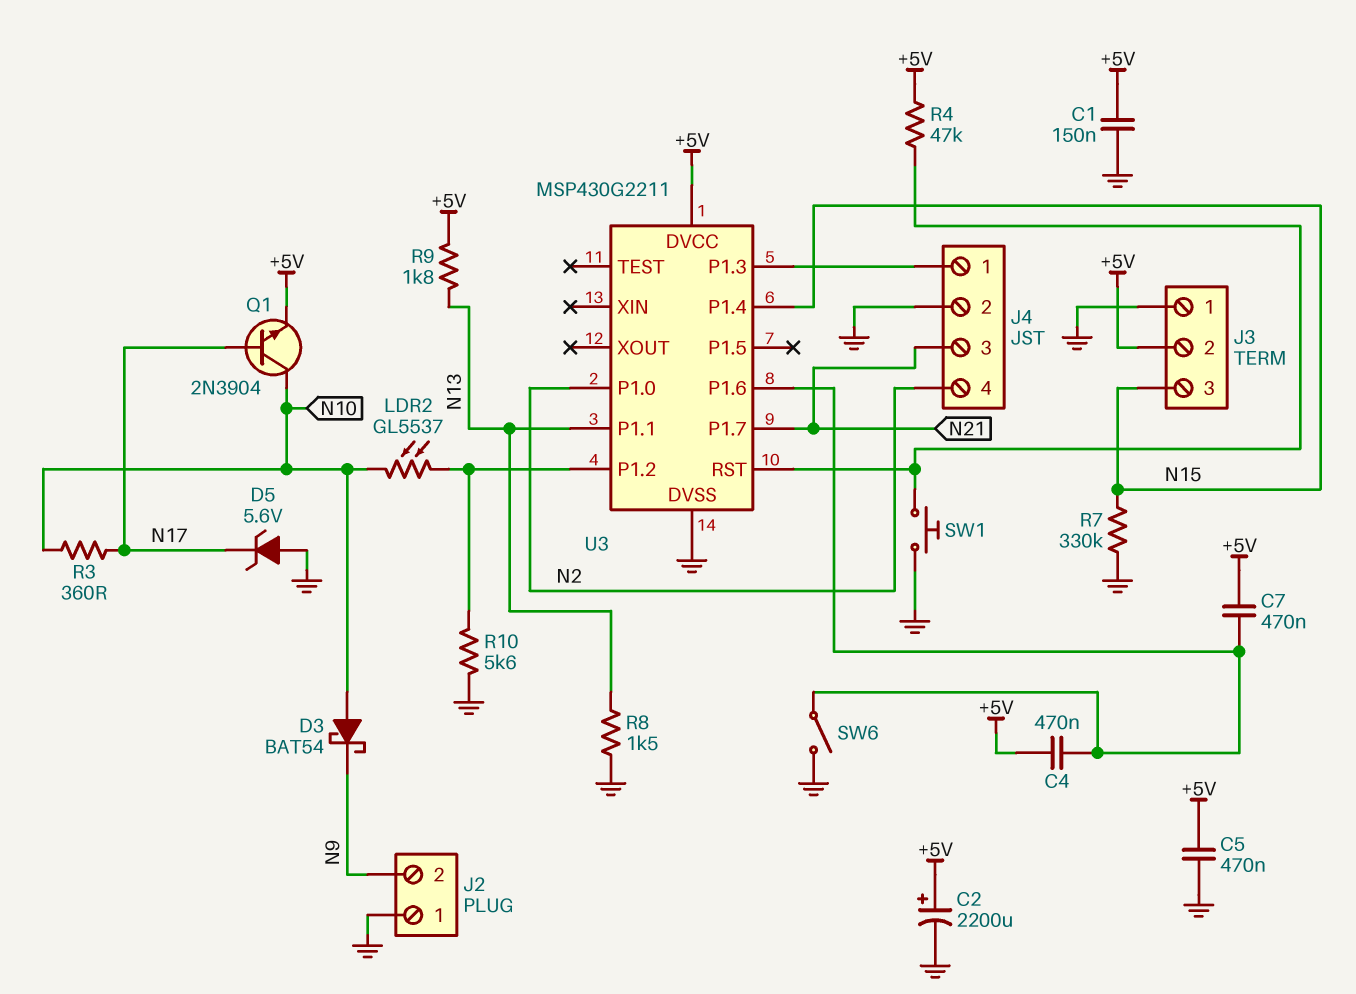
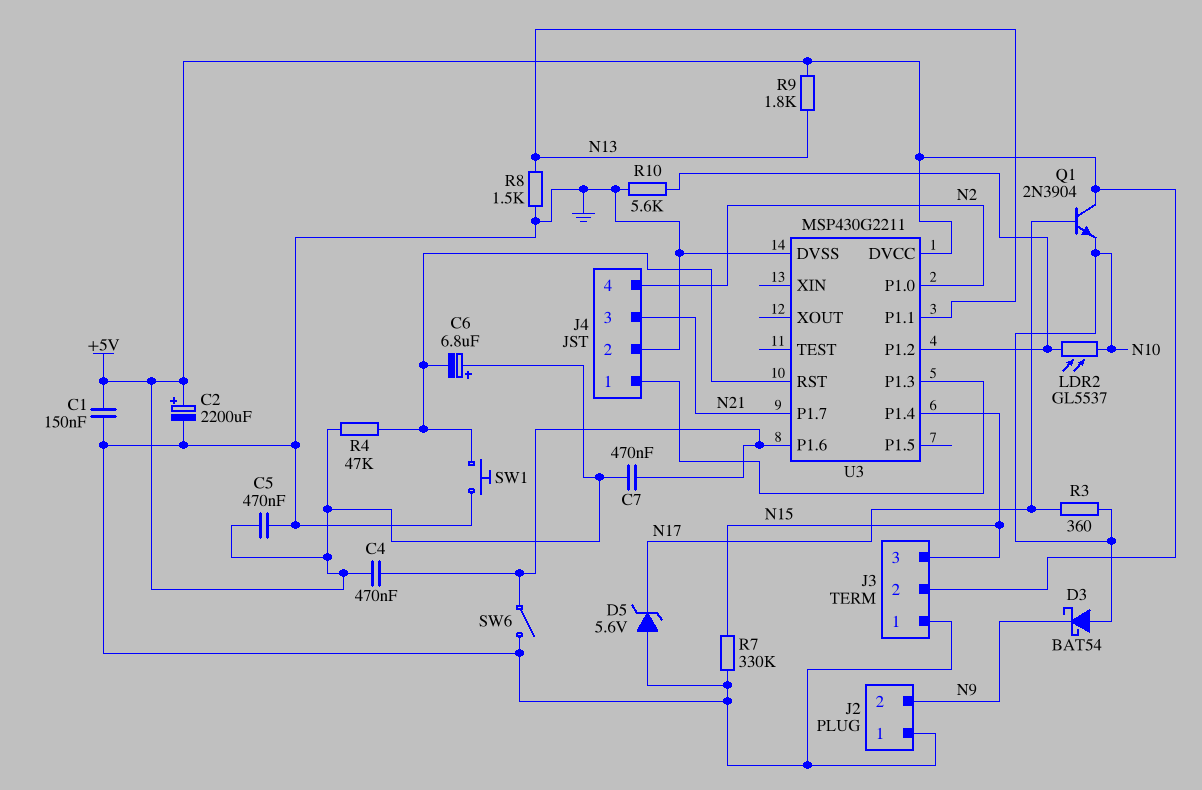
C6: none -> 6.8uF (plus +5V, minus U3/RST)
Q1: NPN 2N3904 (B N17, C N10, E +5V) -> NPN 2N3904 (B N17, C +5V, E N10)

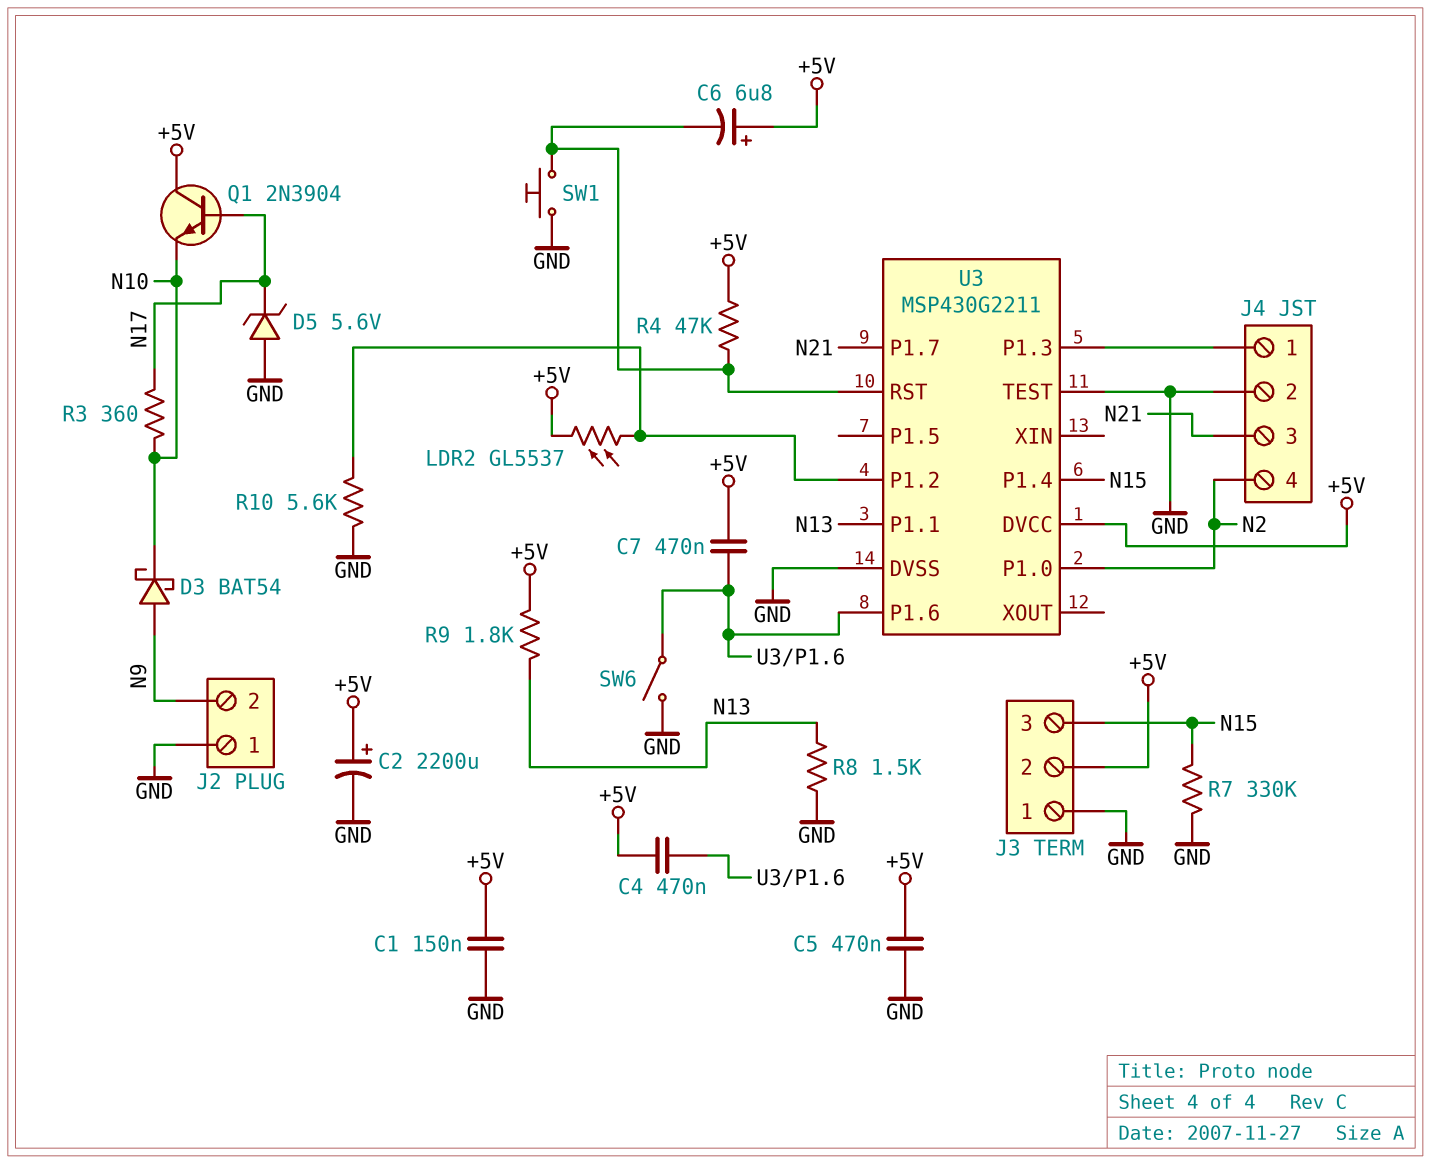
D3: schottky BAT54 (A N10, K N9) -> schottky BAT54 (A N9, K N10)
LDR2: GL5537 (N10, U3/P1.2) -> GL5537 (+5V, U3/P1.2)
U3 pin TEST: none -> GND

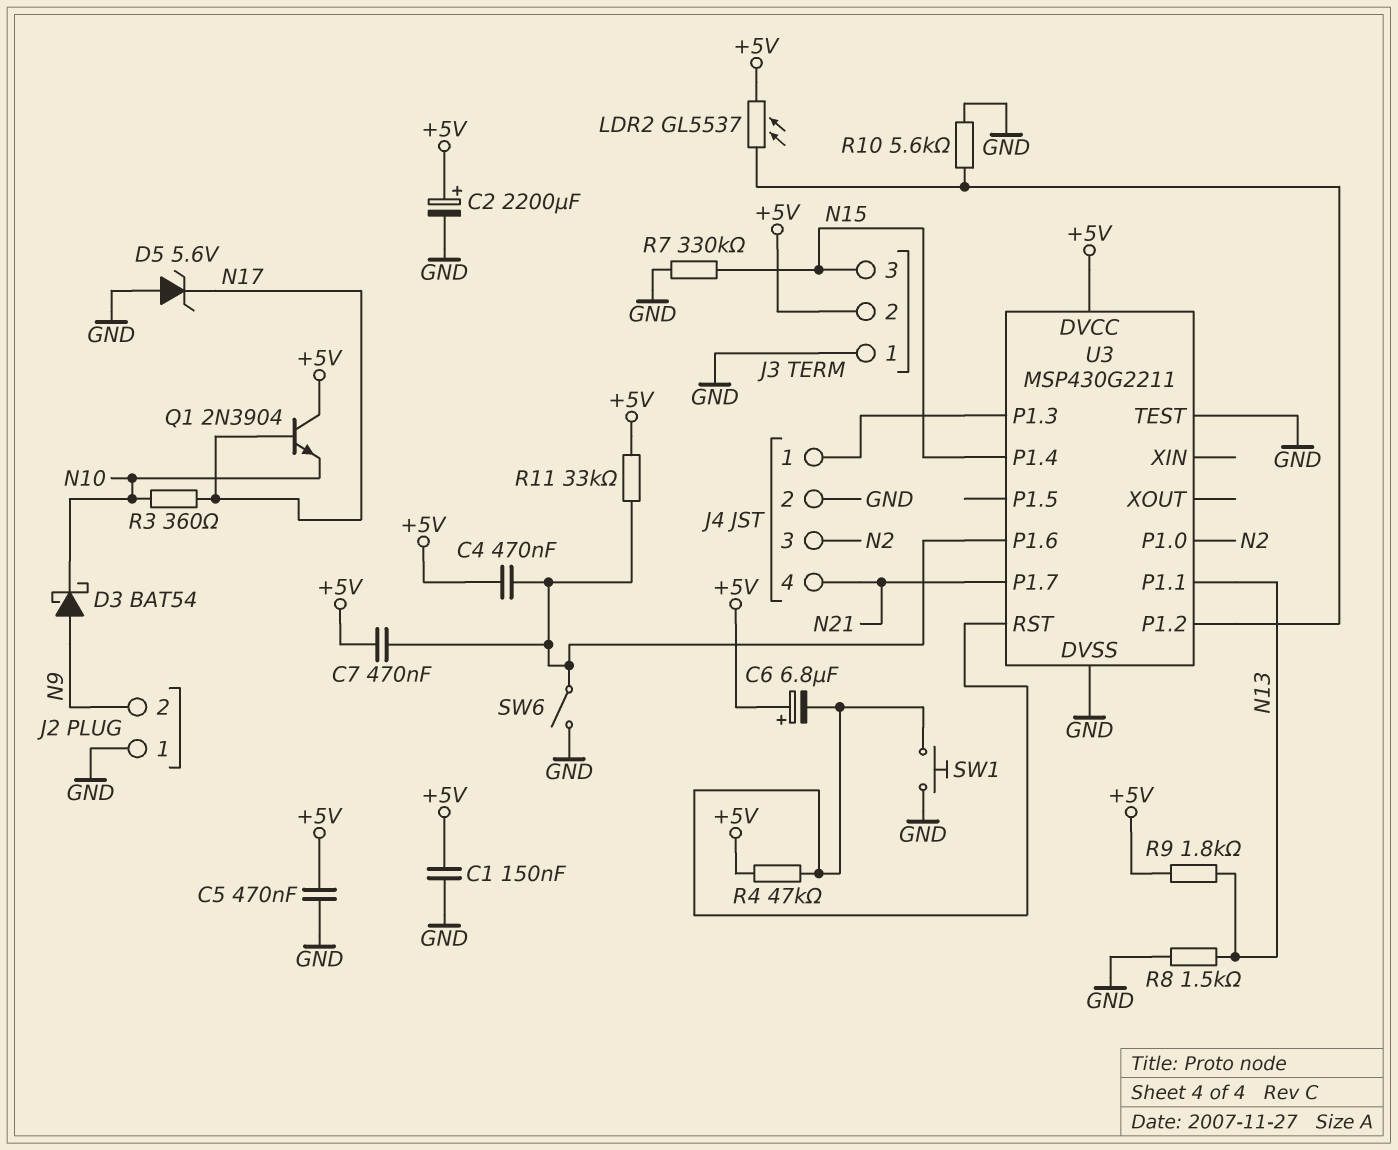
J4 pin 3: N21 -> N2
J4 pin 4: N2 -> N21
R11: none -> 33k (+5V, U3/P1.6)

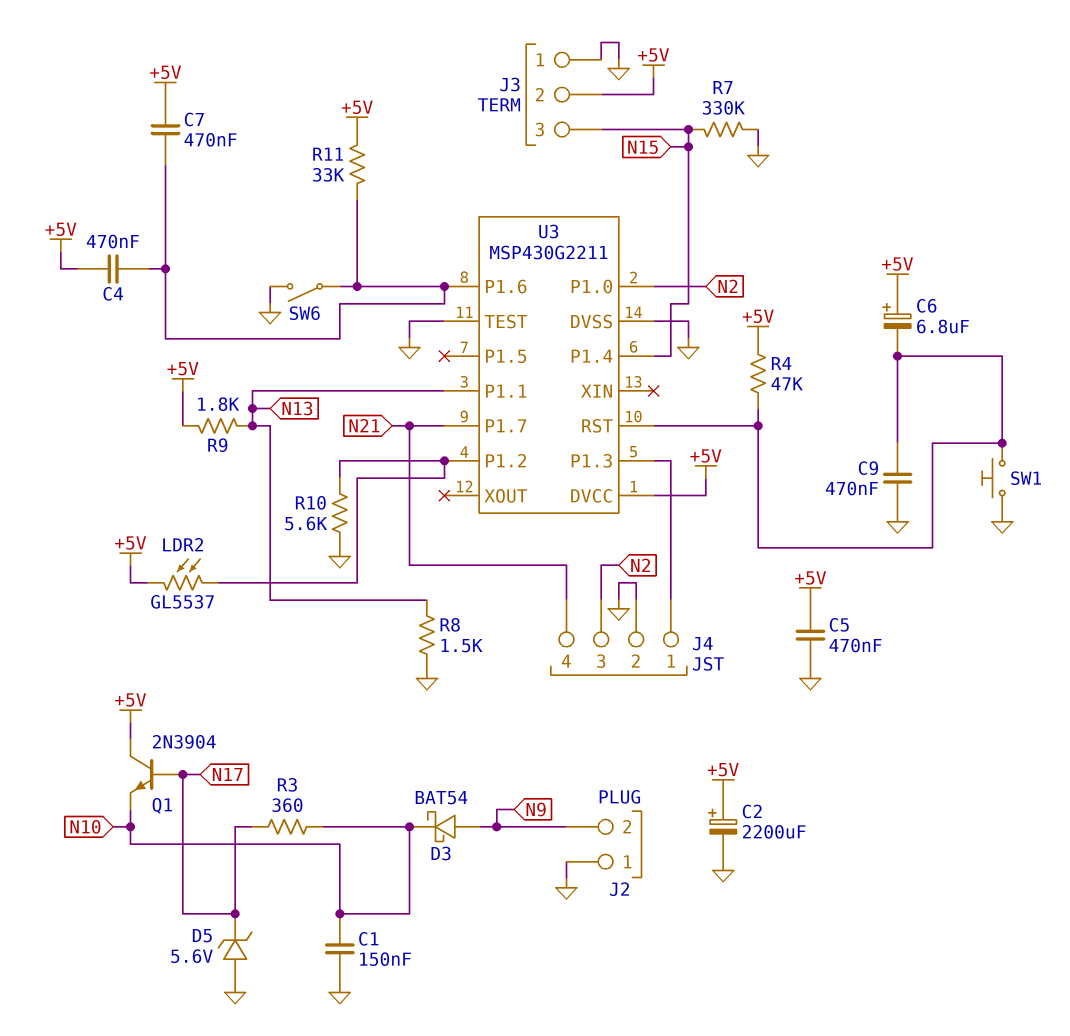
C1: 150nF (+5V, GND) -> 150nF (GND, N10)
C9: none -> 470nF (GND, U3/RST)

